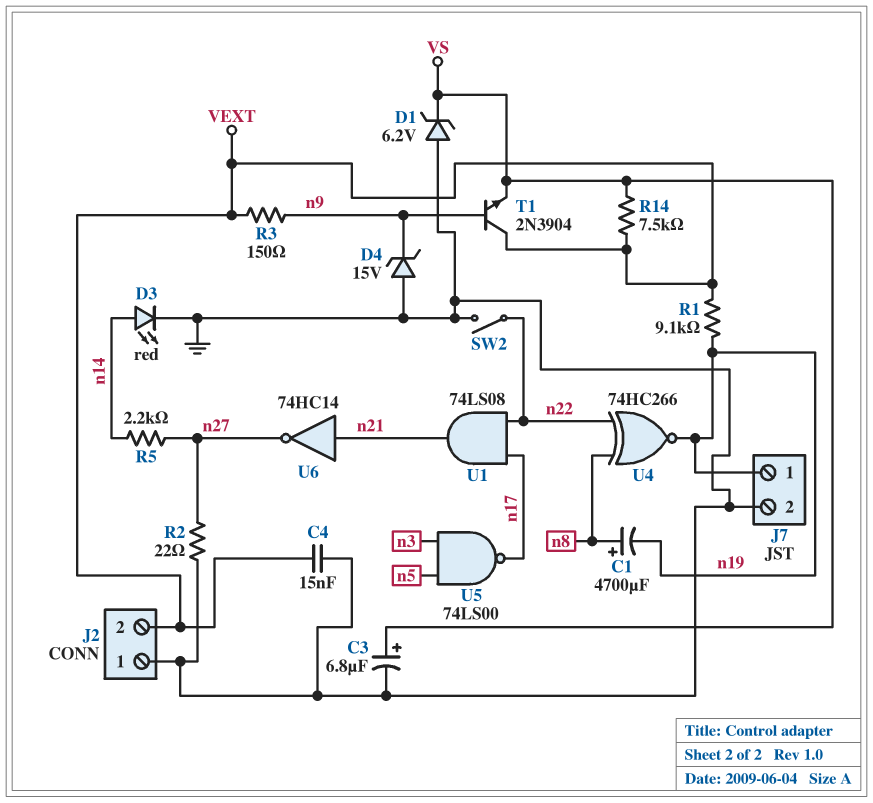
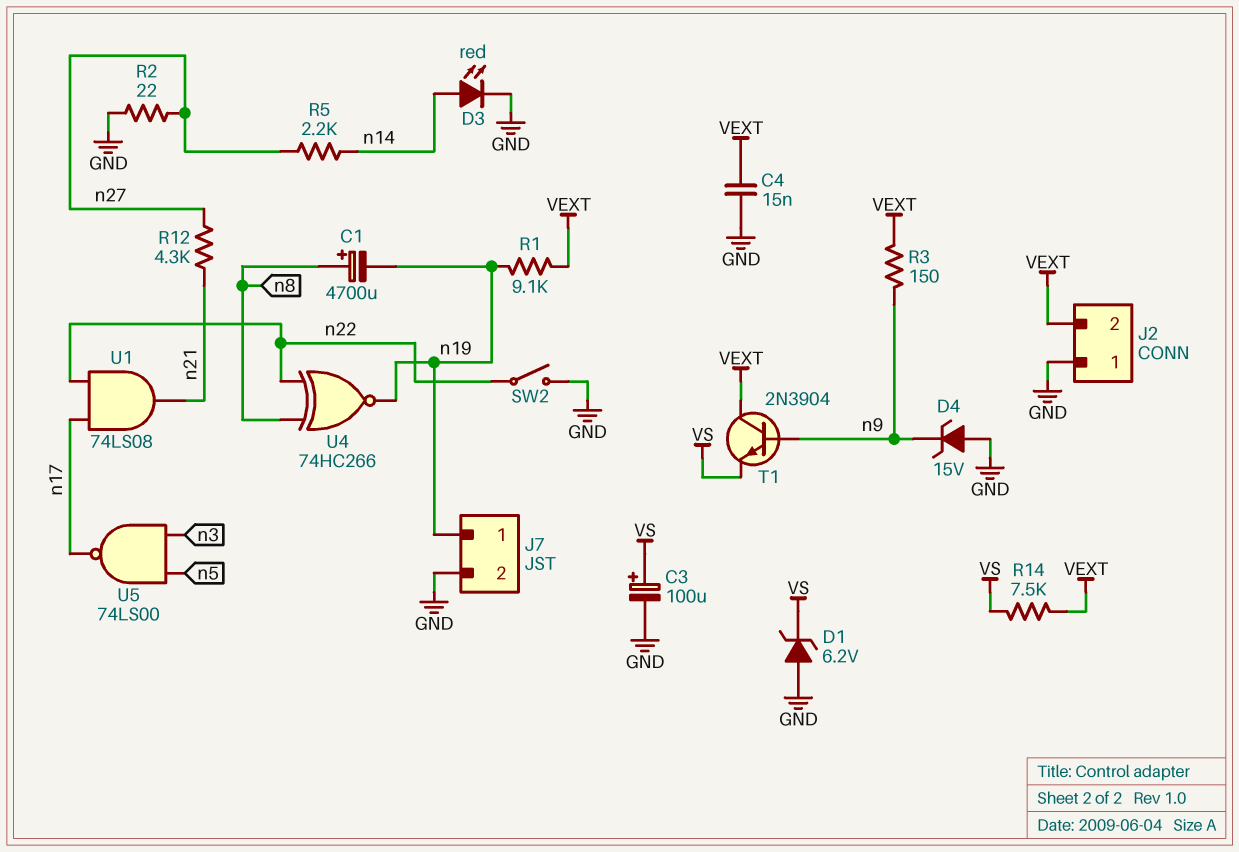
C3: 6.8uF (plus VS, minus GND) -> 100uF (plus VS, minus GND)
R12: none -> 4.3k (n21, n27)
U6: NOT 74HC14 (in n21, out n27) -> none

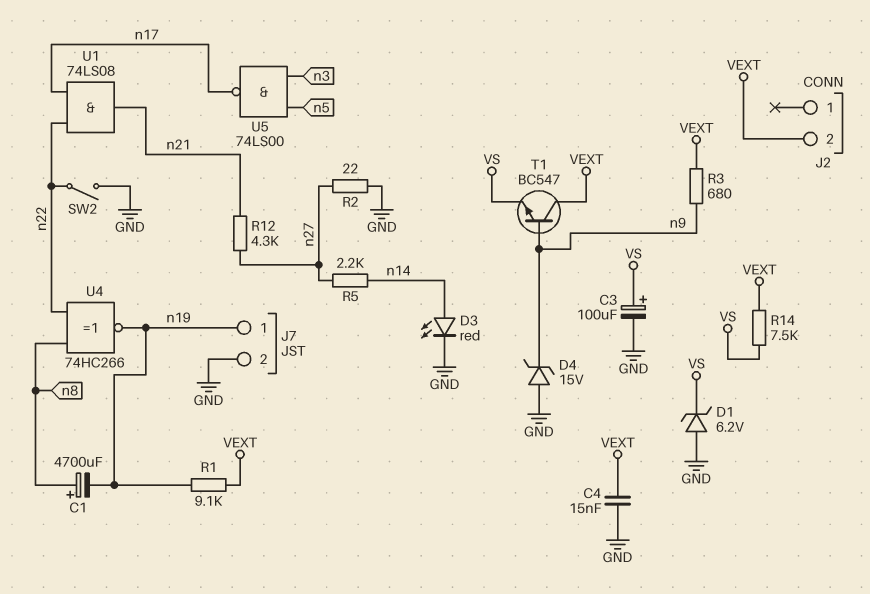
J2 pin 1: GND -> none
R3: 150 (VEXT, n9) -> 680 (VEXT, n9)
T1: NPN 2N3904 (B n9, C VEXT, E VS) -> NPN BC547 (B n9, C VEXT, E VS)

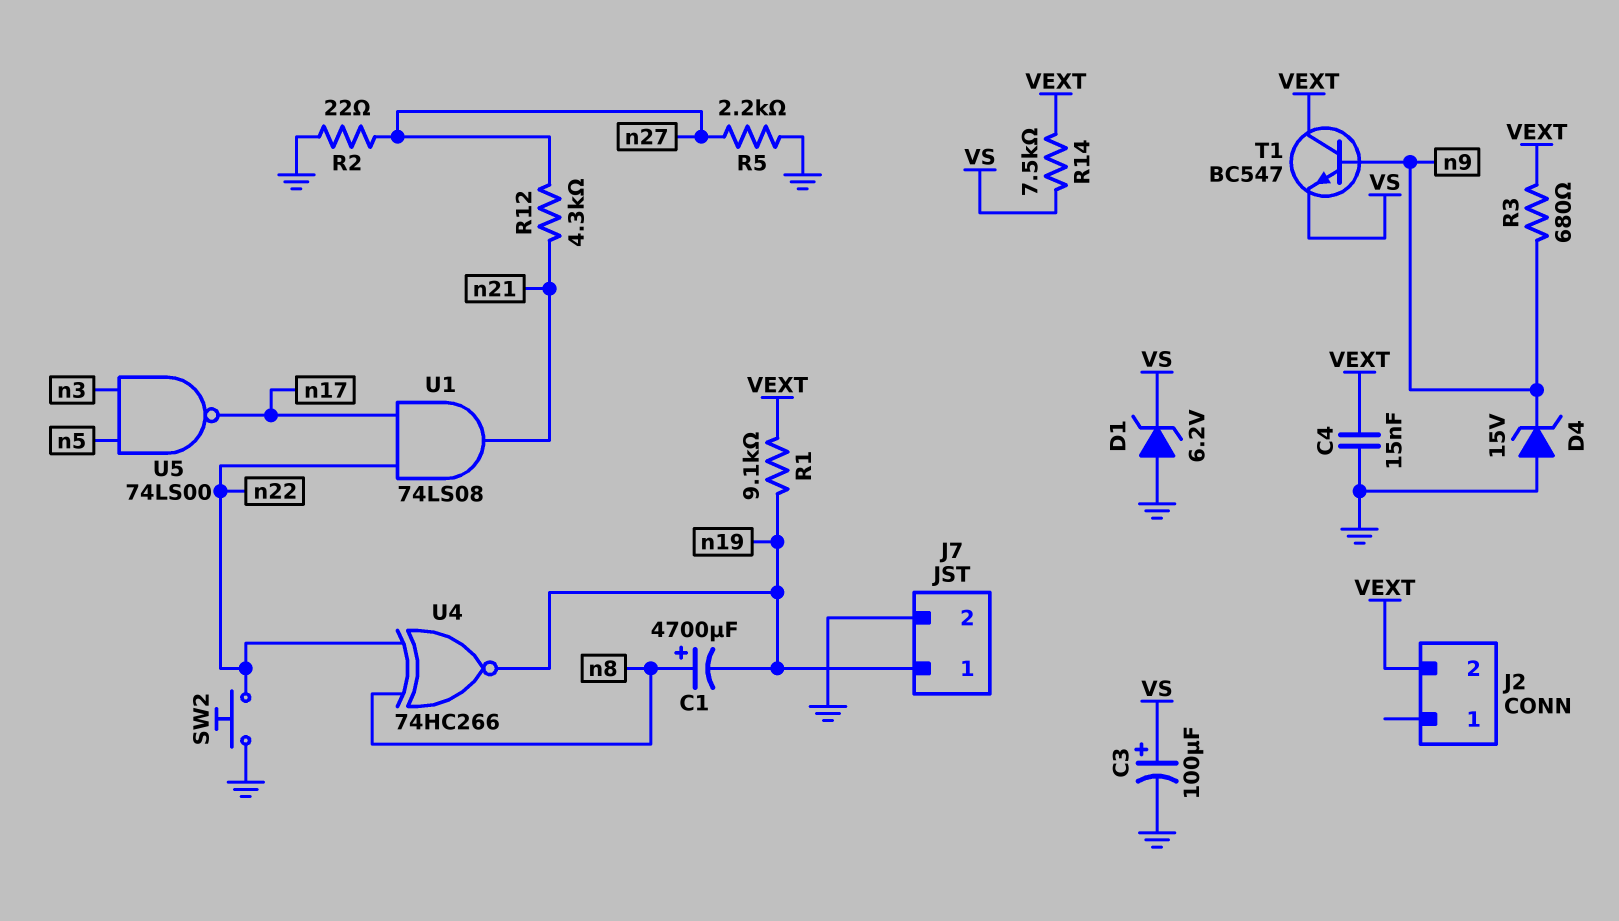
D3: LED red (A n14, K GND) -> none
R5: 2.2k (n14, n27) -> 2.2k (GND, n27)
SW2: switch (GND, n22) -> button (GND, n22)

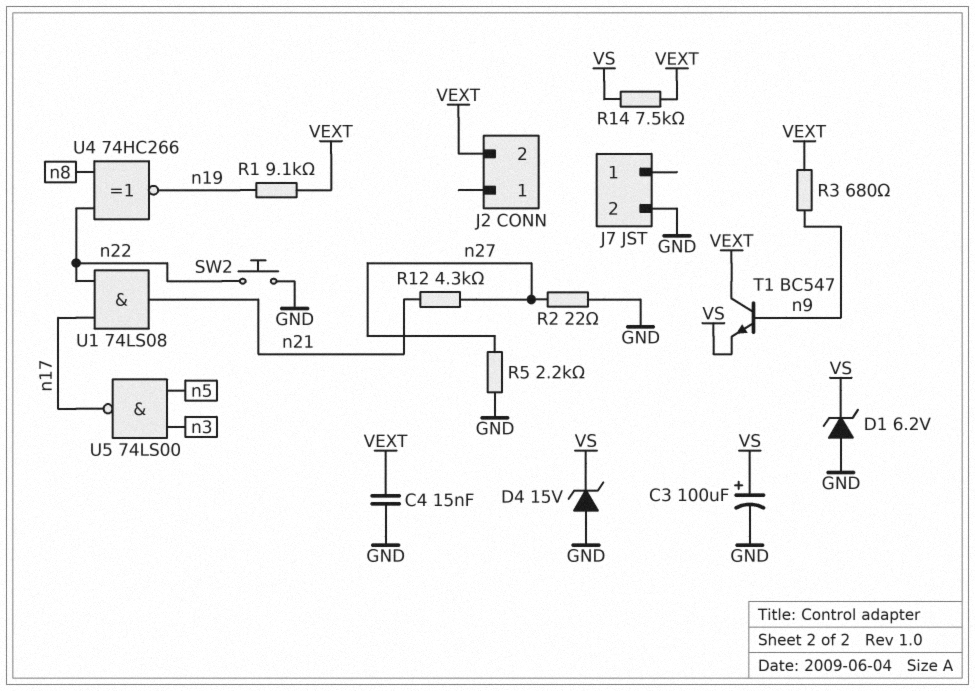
C1: 4700uF (plus n8, minus n19) -> none
D4: zener 15V (A GND, K n9) -> zener 15V (A GND, K VS)
J7 pin 1: n19 -> none

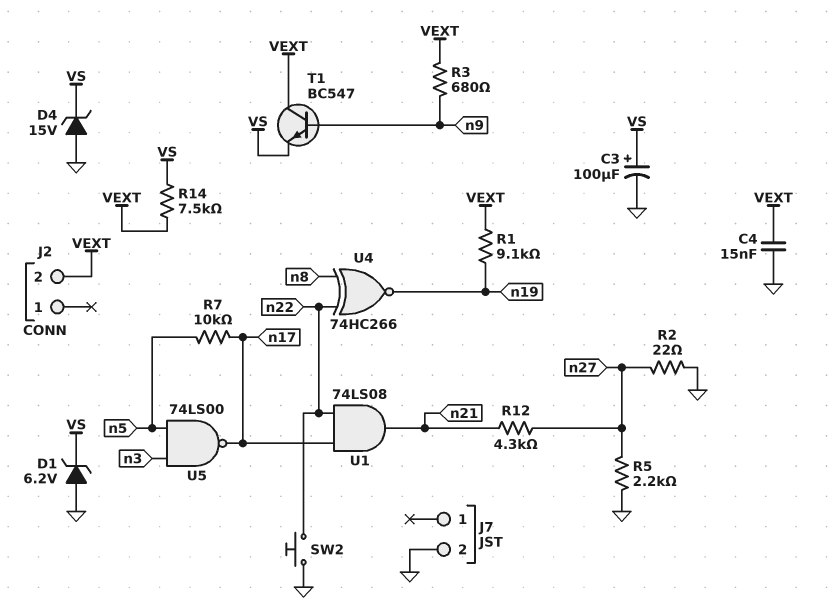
R7: none -> 10k (n5, n17)

